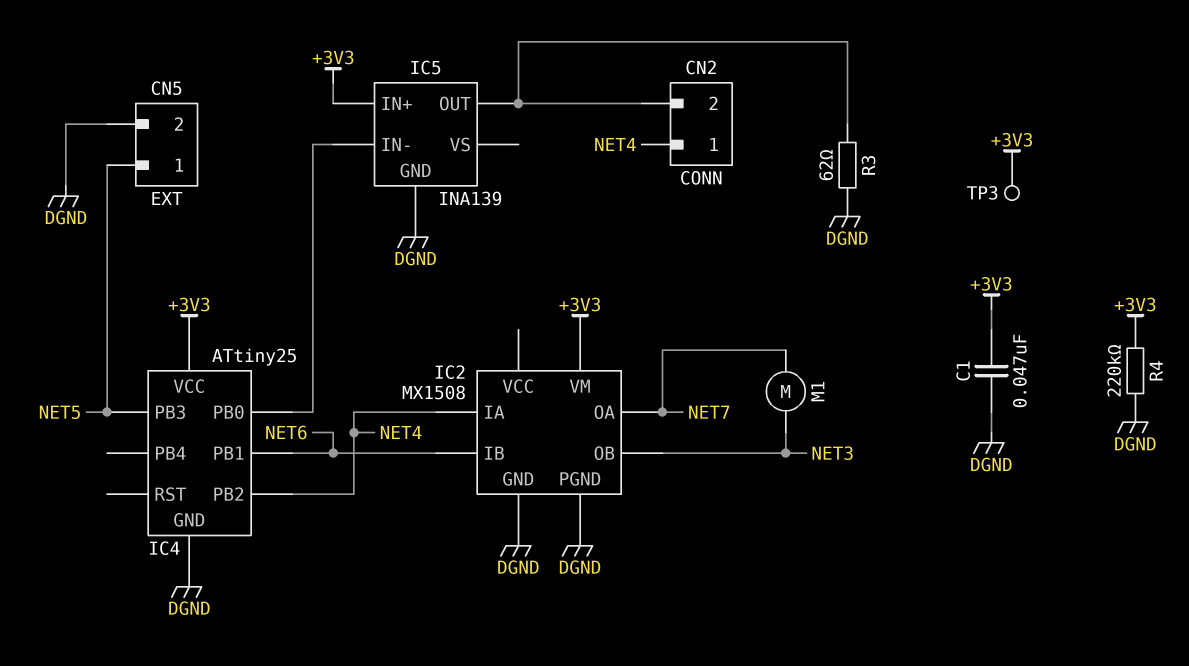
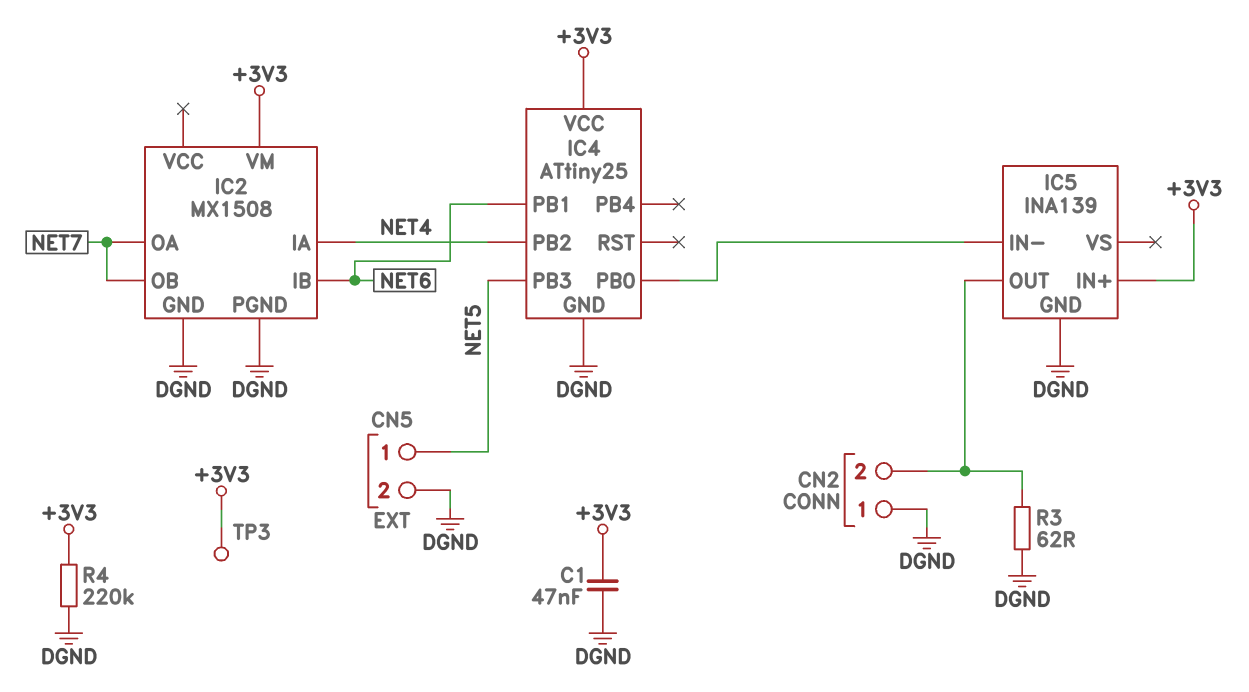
CN2 pin 1: NET4 -> DGND
IC2 pin OB: NET3 -> NET7
M1: motor (NET3, NET7) -> none

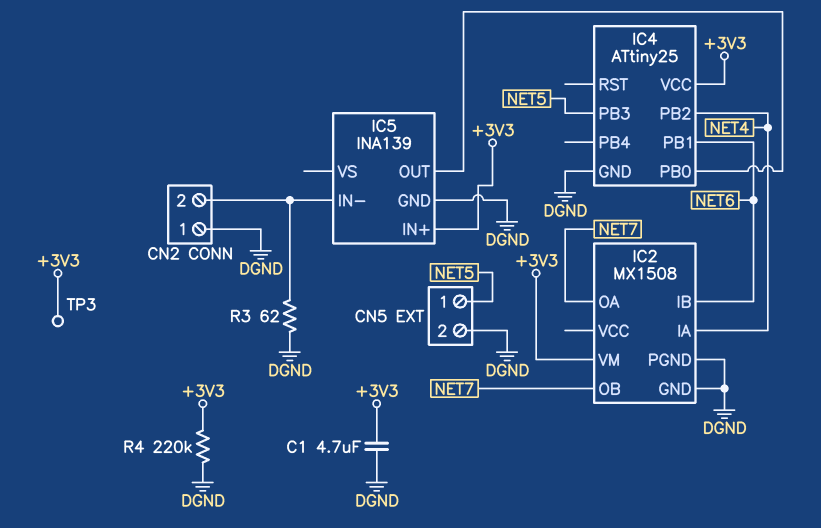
C1: 47nF (+3V3, DGND) -> 4.7uF (+3V3, DGND)
IC5 pin IN-: IC4/PB0 -> CN2/2
IC5 pin OUT: CN2/2 -> IC4/PB0

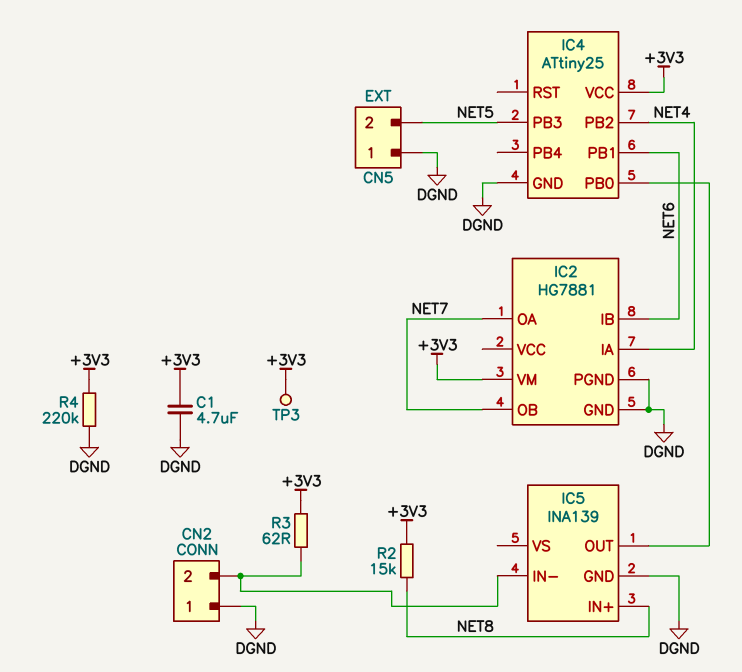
CN5 pin 1: NET5 -> DGND
CN5 pin 2: DGND -> NET5
IC2: MX1508 -> HG7881
IC5 pin IN+: +3V3 -> NET8
R2: none -> 15k (+3V3, NET8)
R3: 62 (CN2/2, DGND) -> 62 (+3V3, CN2/2)

